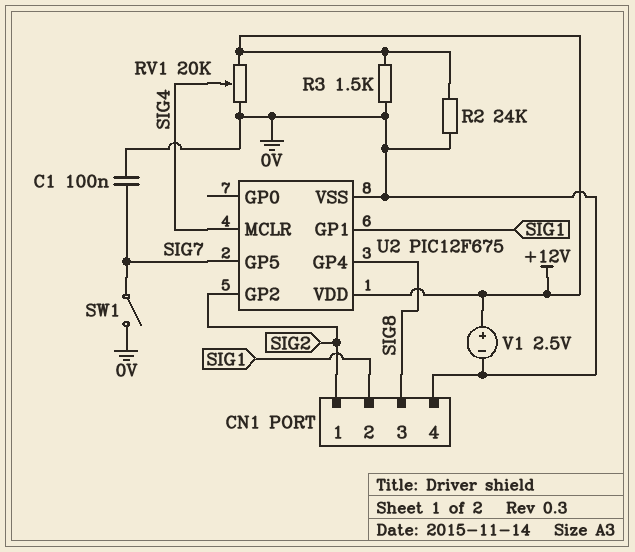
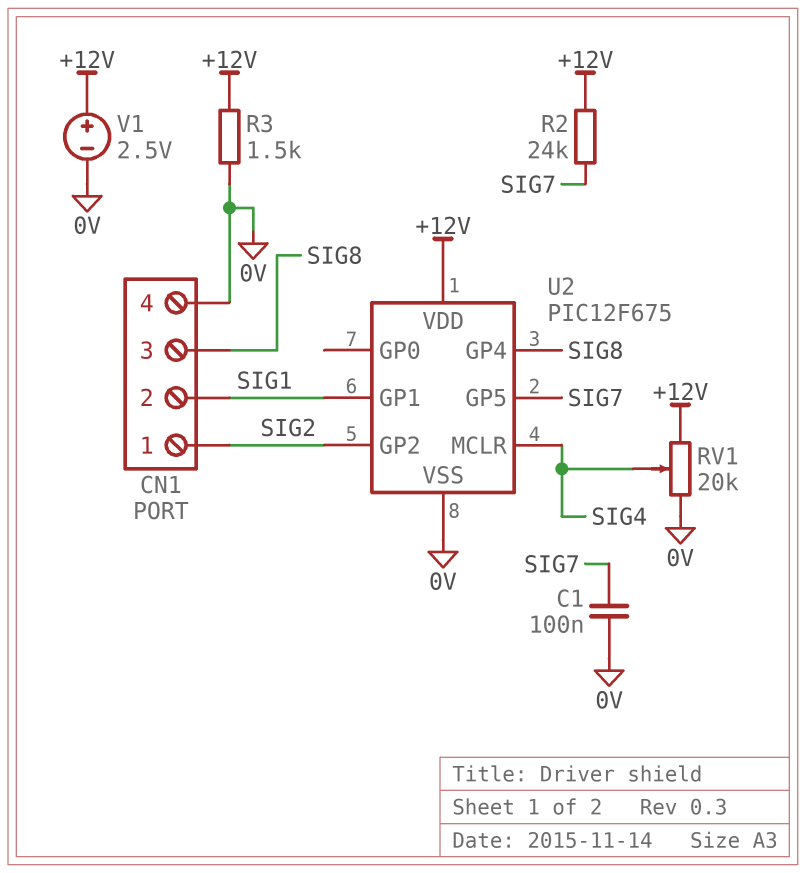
R2: 24k (+12V, 0V) -> 24k (+12V, SIG7)
SW1: switch (0V, SIG7) -> none

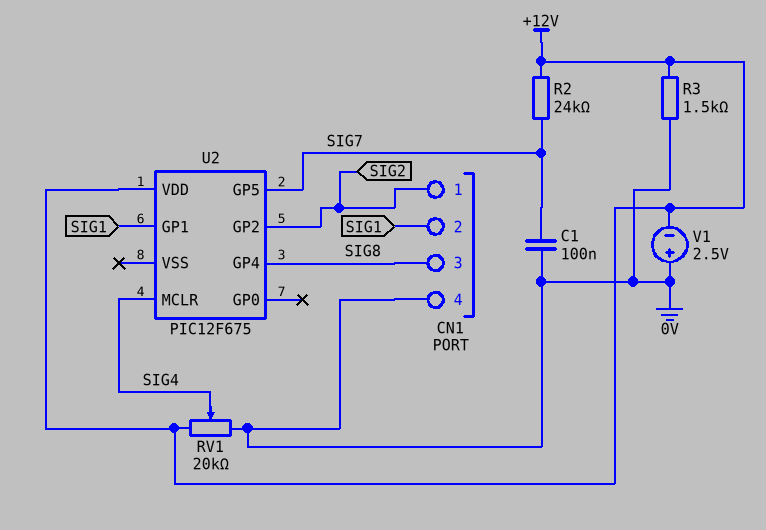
U2 pin VSS: 0V -> none
V1: 2.5V (plus +12V, minus 0V) -> 2.5V (plus 0V, minus +12V)

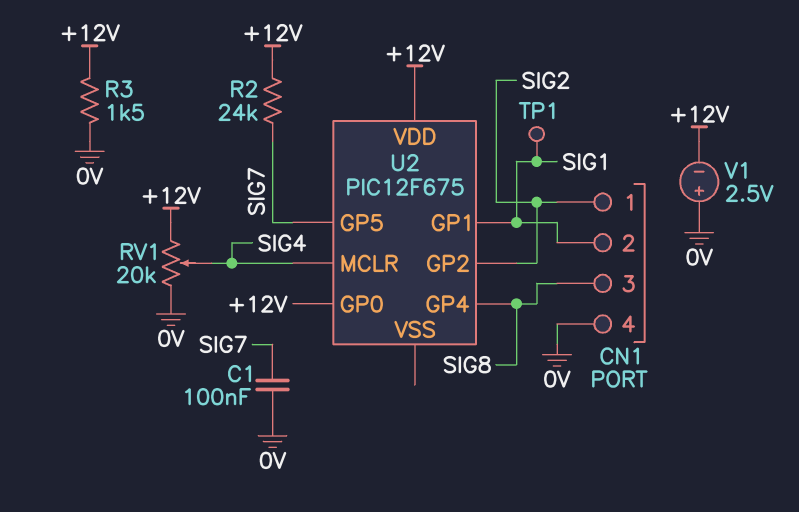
TP1: none -> test point (SIG1)
U2 pin GP0: none -> +12V

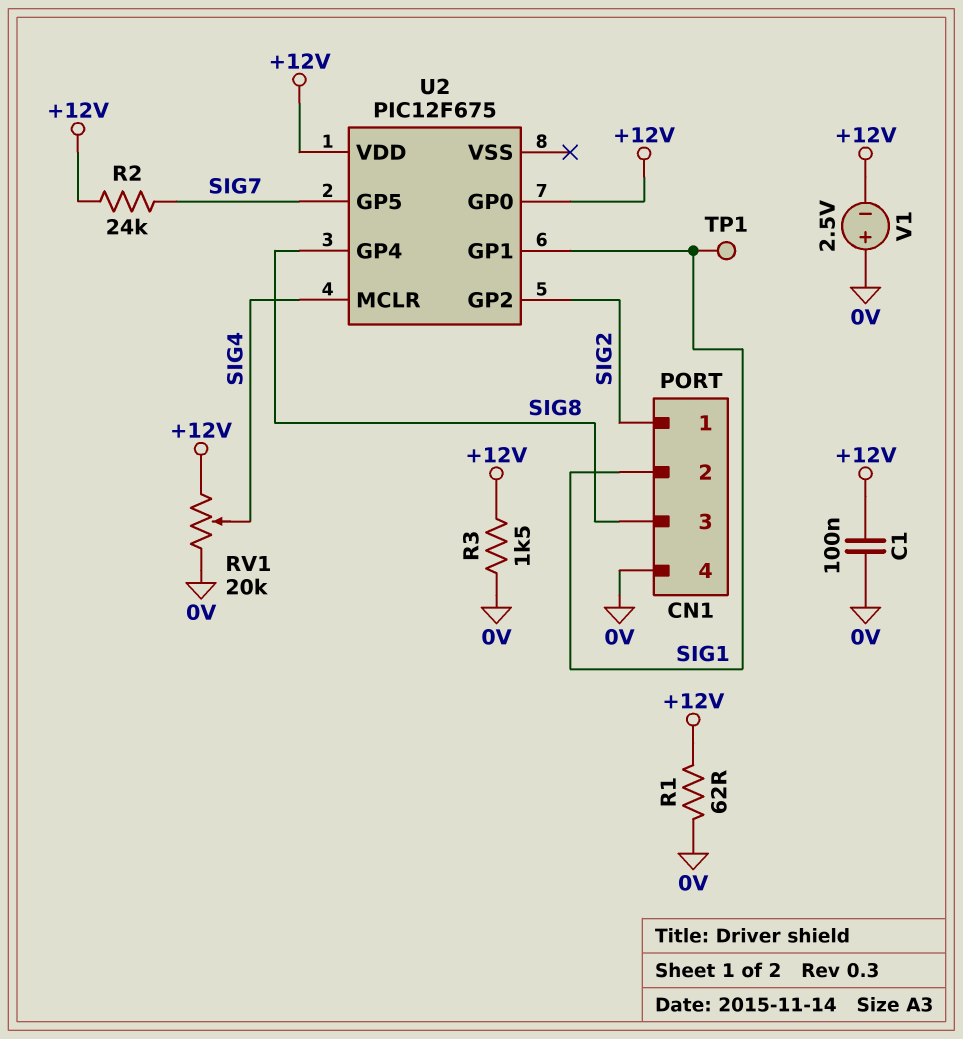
C1: 100nF (0V, SIG7) -> 100nF (+12V, 0V)
R1: none -> 62 (+12V, 0V)

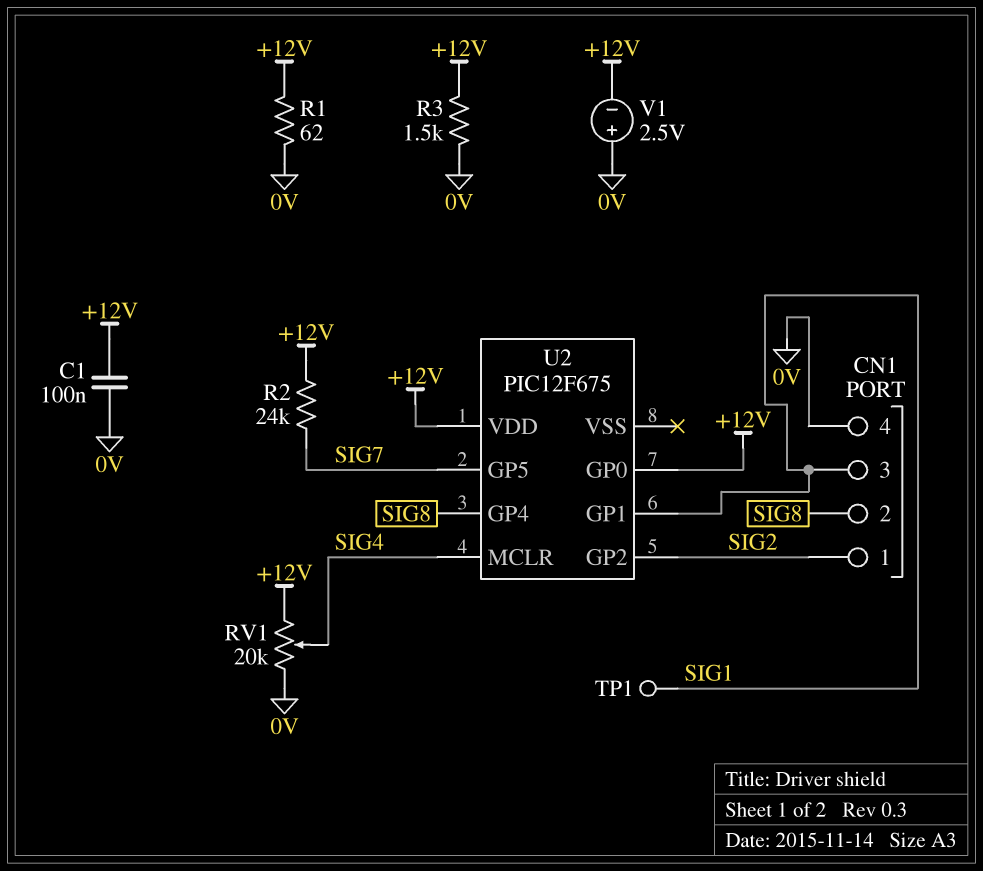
CN1 pin 2: SIG1 -> SIG8
CN1 pin 3: SIG8 -> SIG1

